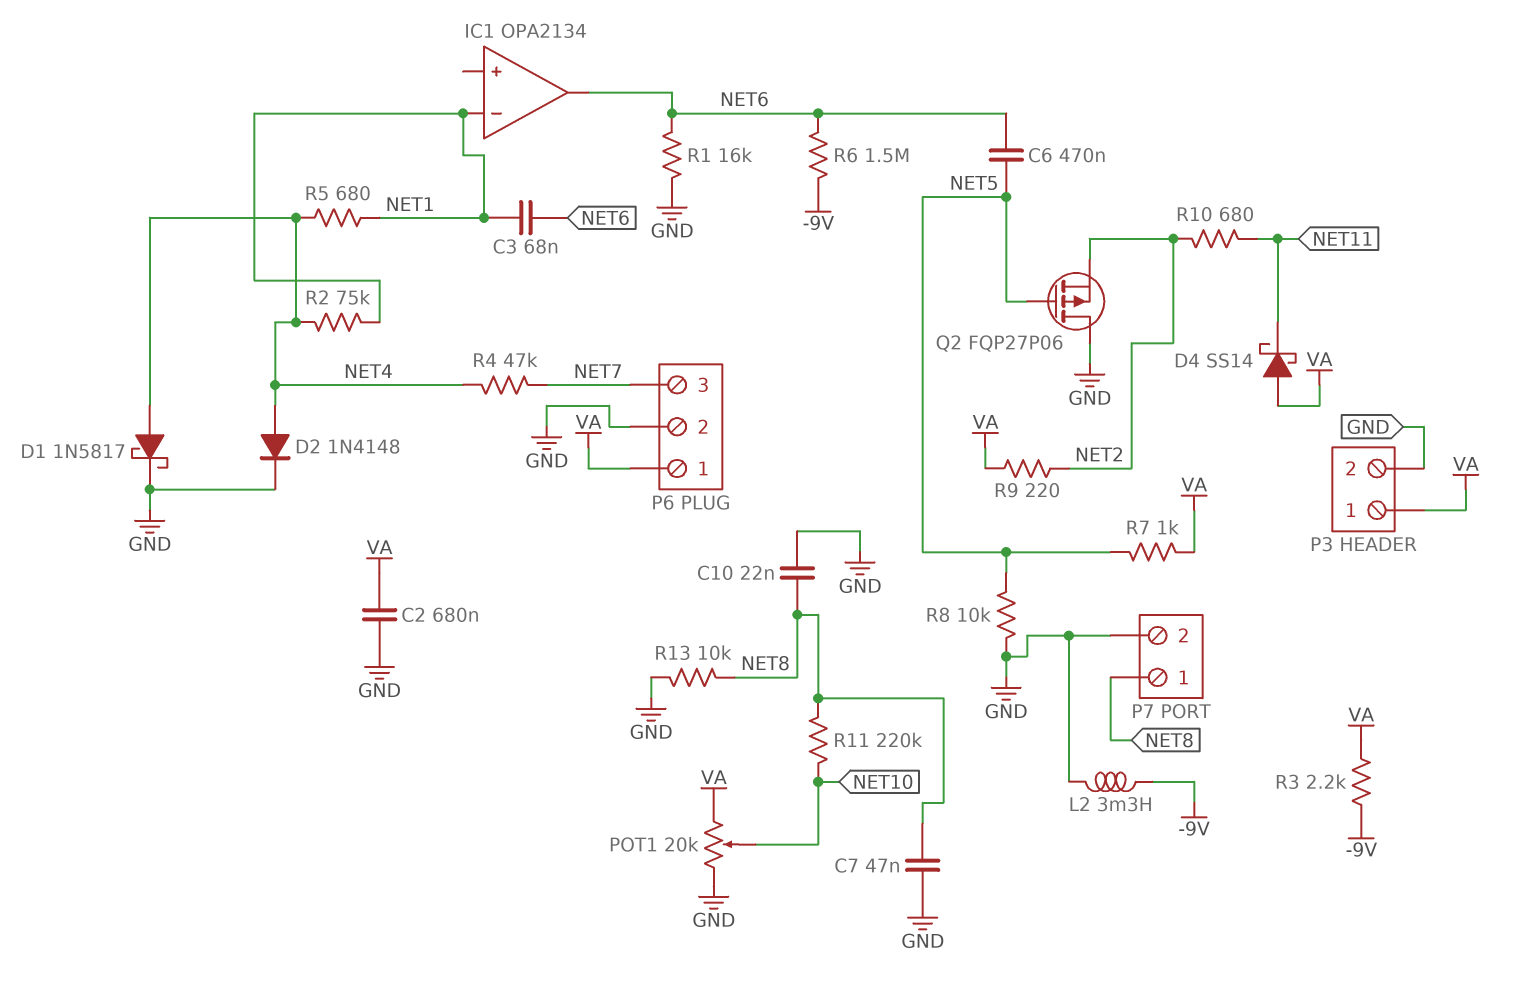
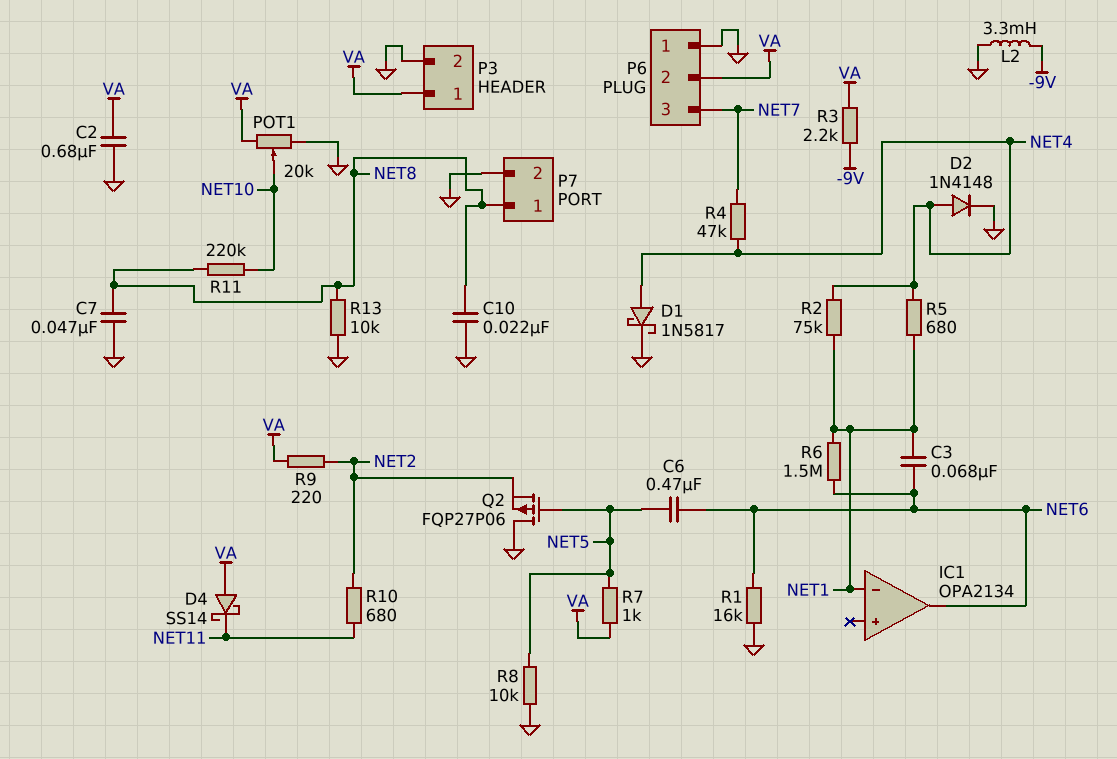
P6 pin 1: VA -> GND
P6 pin 2: GND -> VA
R6: 1.5M (-9V, NET6) -> 1.5M (NET1, NET6)

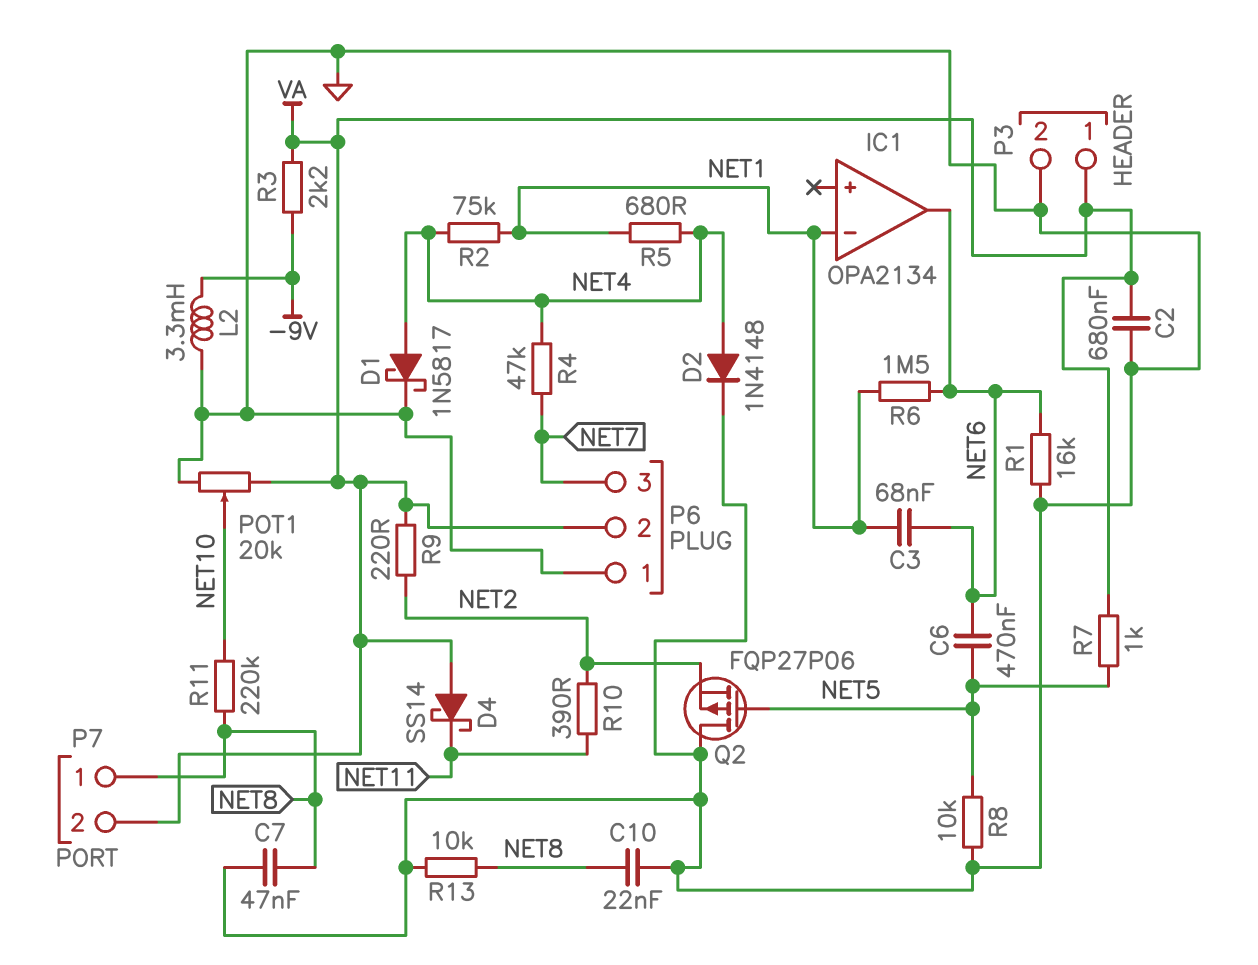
P7 pin 2: GND -> VA
R10: 680 (NET2, NET11) -> 390 (NET2, NET11)

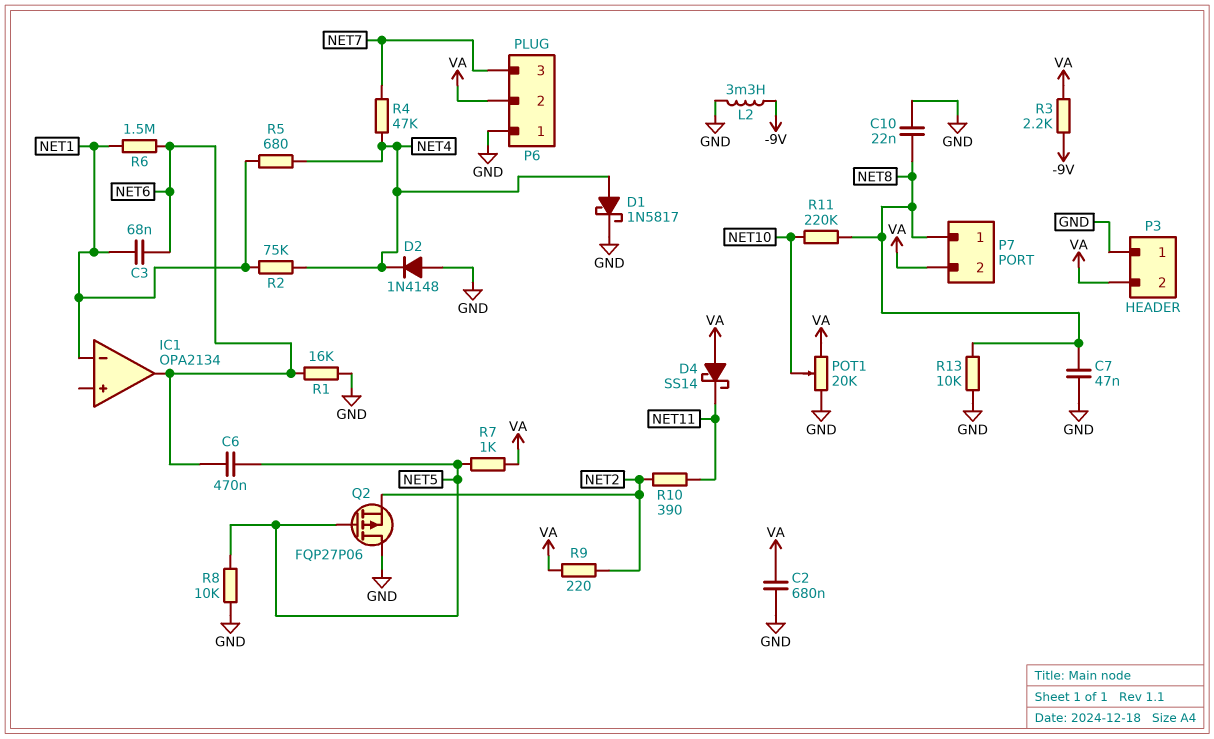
D2: diode 1N4148 (A NET4, K GND) -> diode 1N4148 (A GND, K NET4)
P3 pin 1: VA -> GND
P3 pin 2: GND -> VA

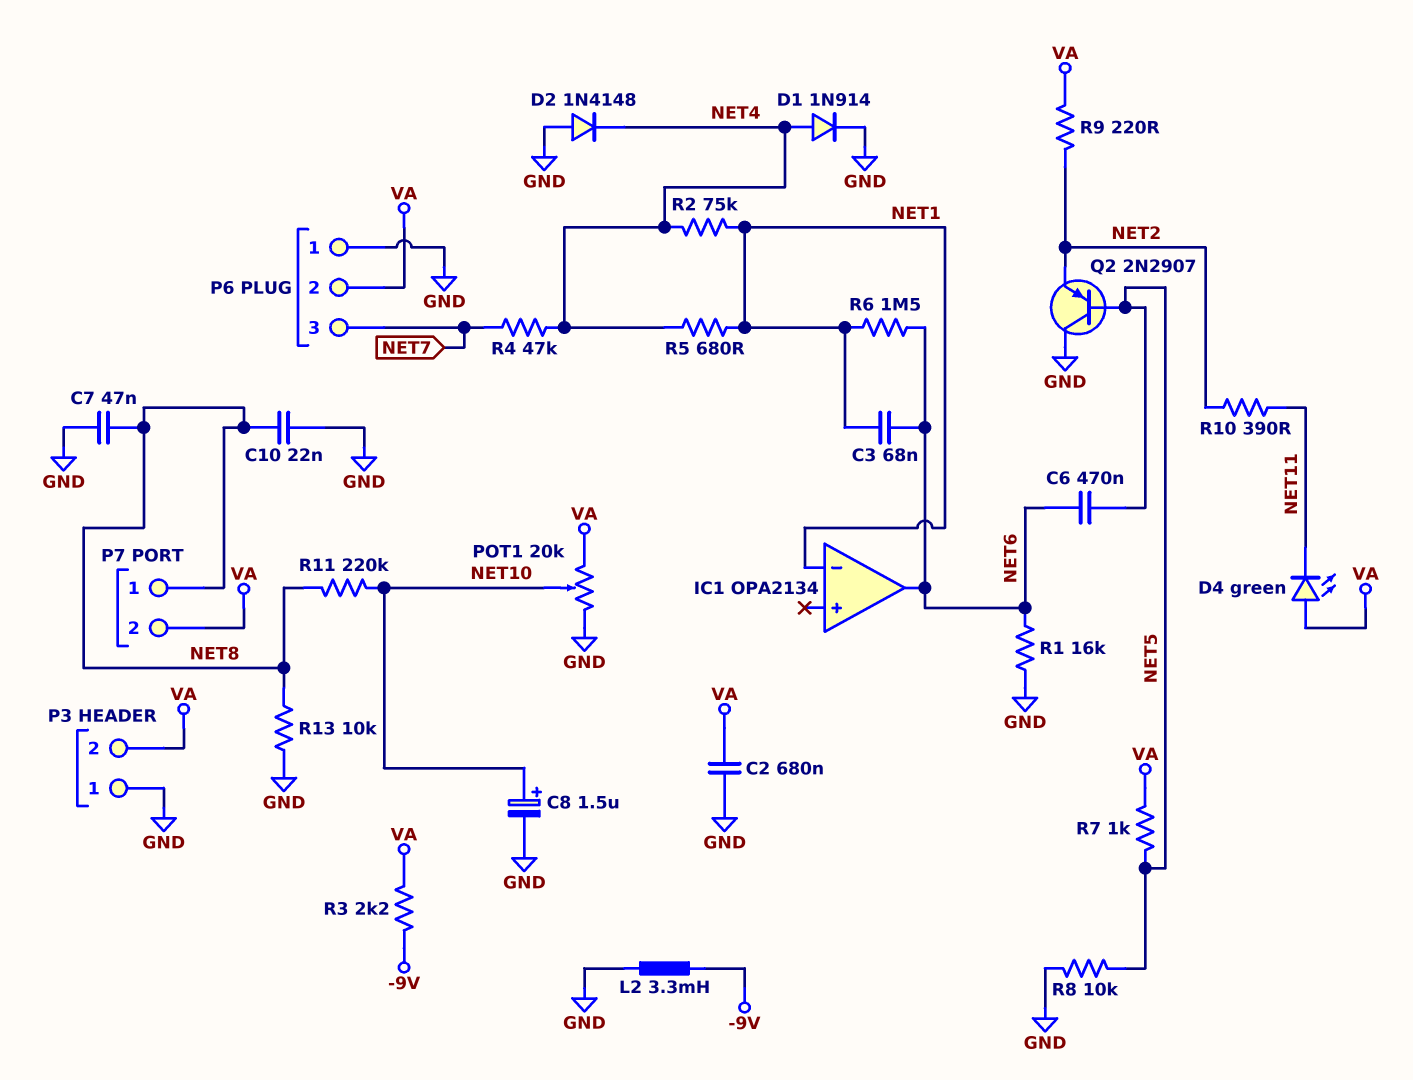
C8: none -> 1.5uF (plus NET10, minus GND)
D1: schottky 1N5817 (A NET4, K GND) -> diode 1N914 (A NET4, K GND)
D4: schottky SS14 (A VA, K NET11) -> LED green (A VA, K NET11)
Q2: PMOS FQP27P06 (G NET5, D GND, S NET2) -> PNP 2N2907 (B NET5, C GND, E NET2)

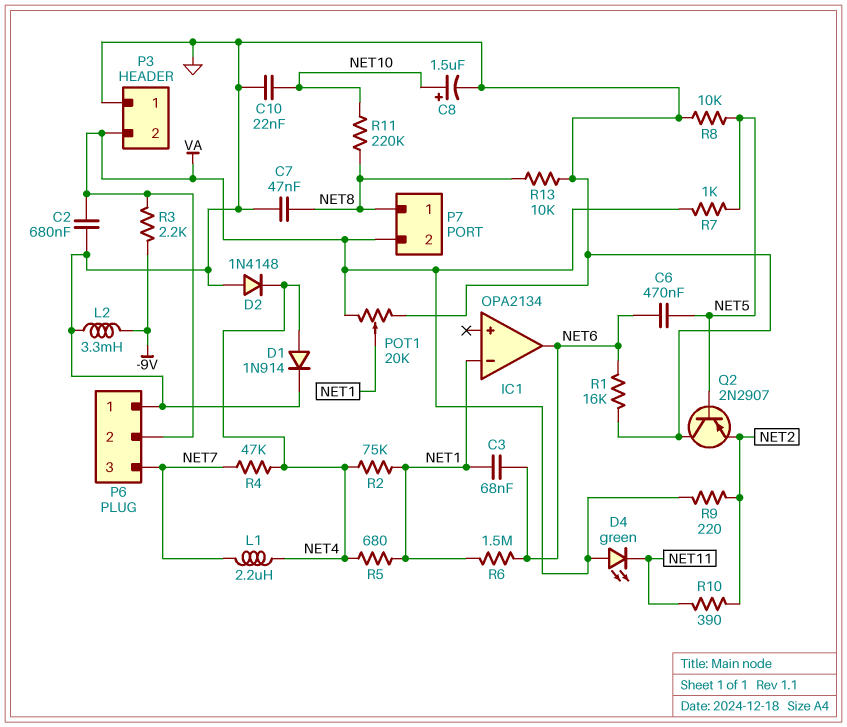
C10: 22nF (GND, NET8) -> 22nF (GND, NET10)
L1: none -> 2.2uH (NET4, NET7)
POT1: 20k (GND, VA, wiper NET10) -> 20k (GND, VA, wiper NET1)

